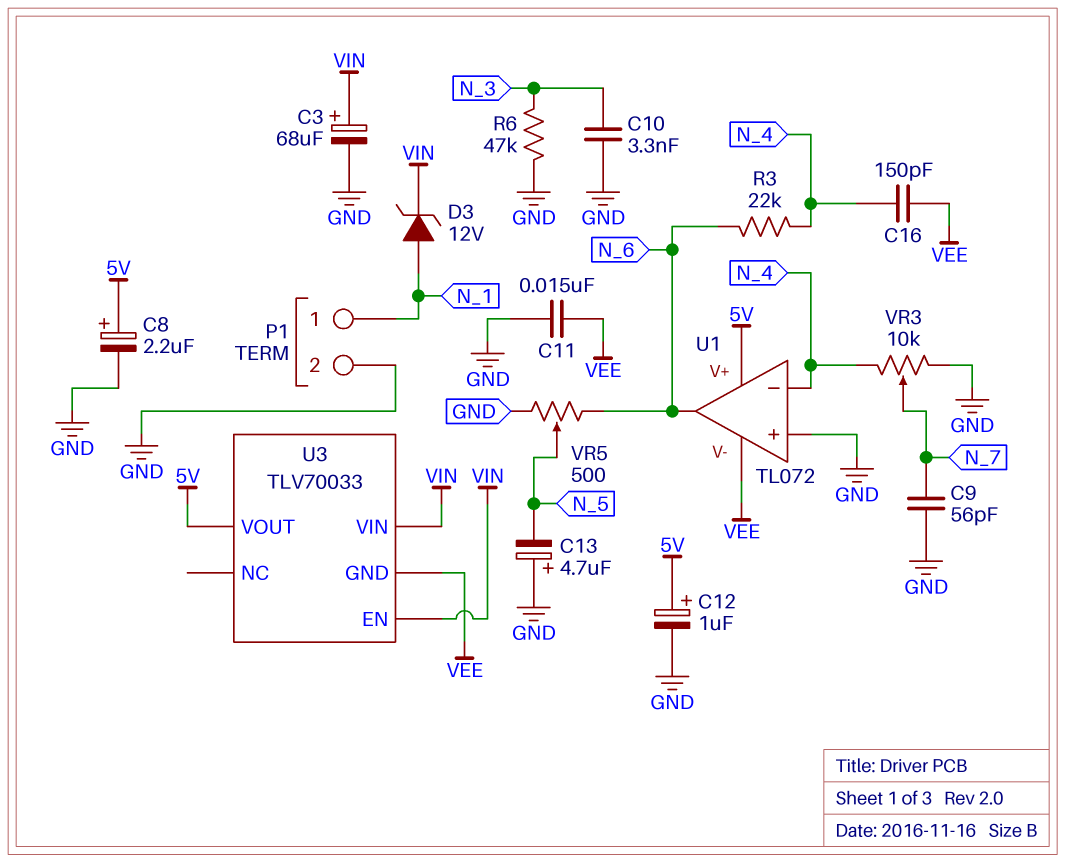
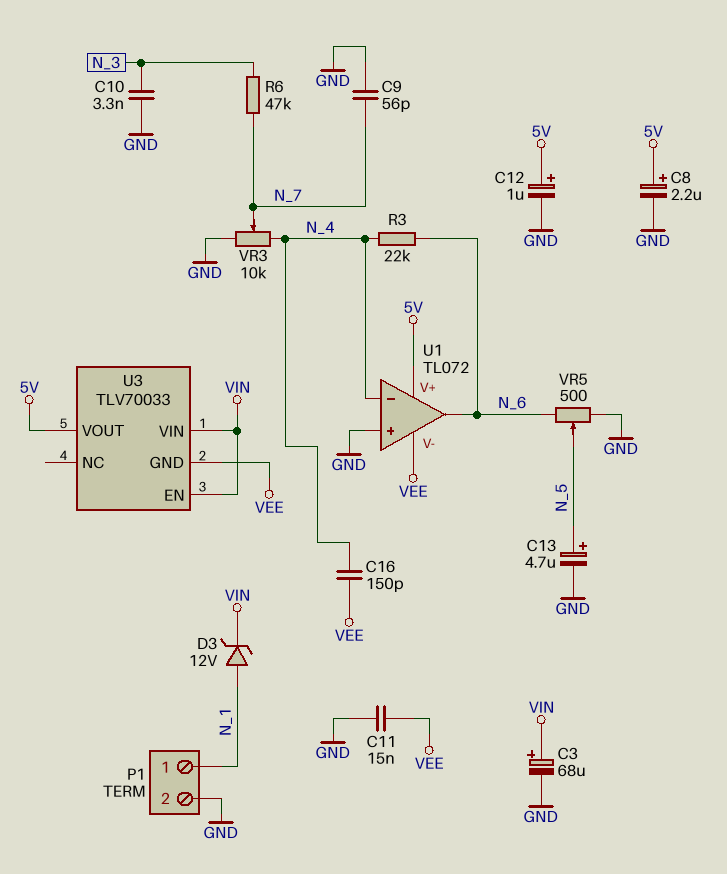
C13: 4.7uF (plus GND, minus N_5) -> 4.7uF (plus N_5, minus GND)
R6: 47k (GND, N_3) -> 47k (N_3, N_7)

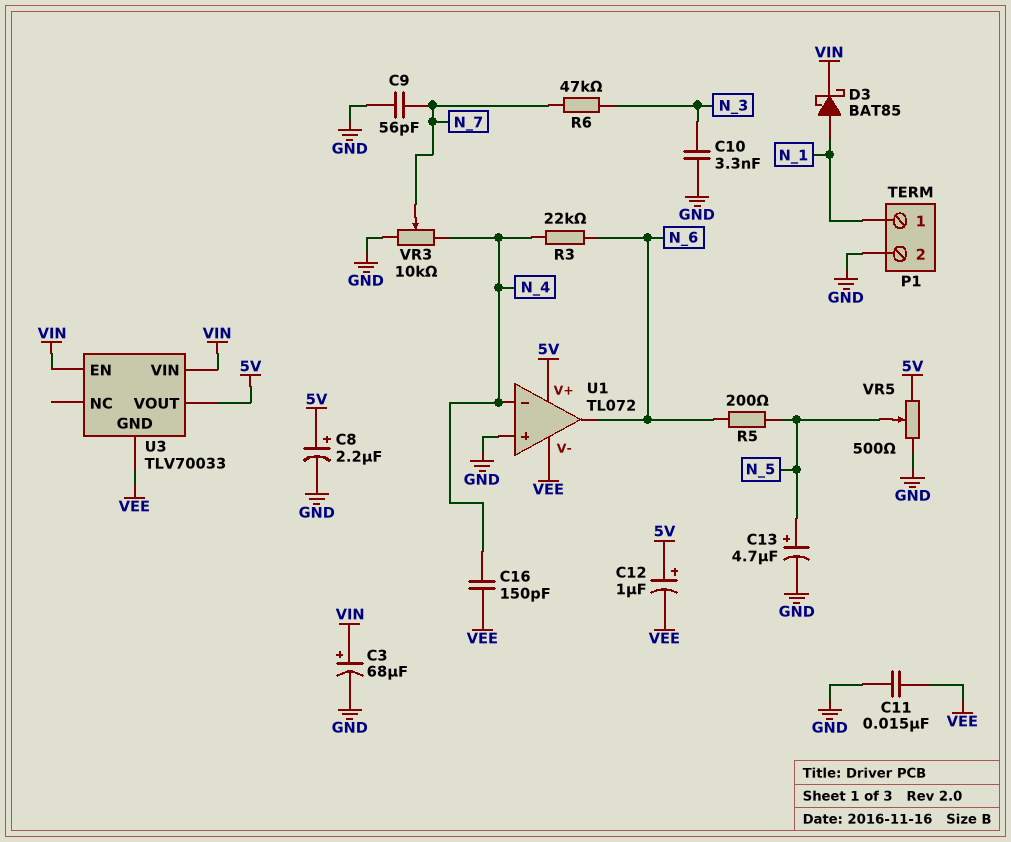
C12: 1uF (plus 5V, minus GND) -> 1uF (plus 5V, minus VEE)
D3: zener 12V (A N_1, K VIN) -> schottky BAT85 (A N_1, K VIN)
R5: none -> 200 (N_5, N_6)
VR5: 500 (GND, N_6, wiper N_5) -> 500 (5V, GND, wiper N_5)

